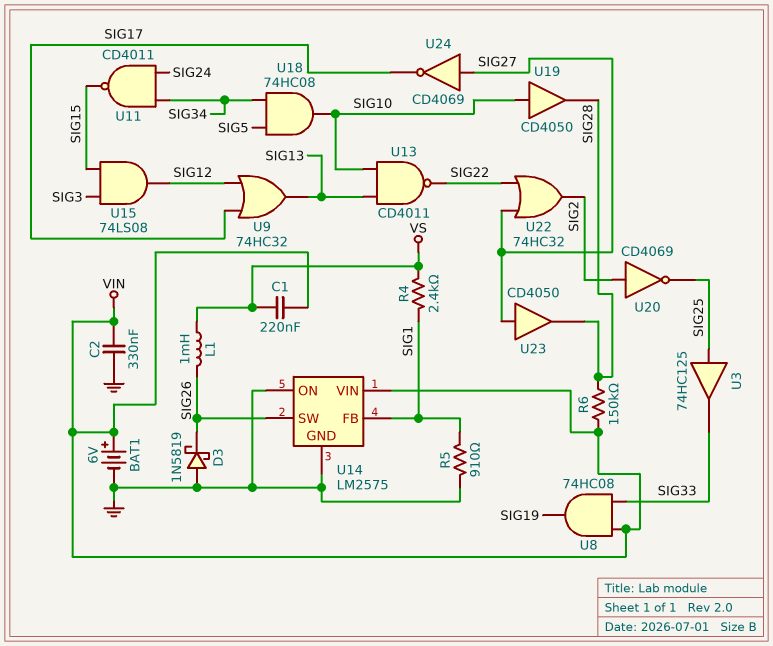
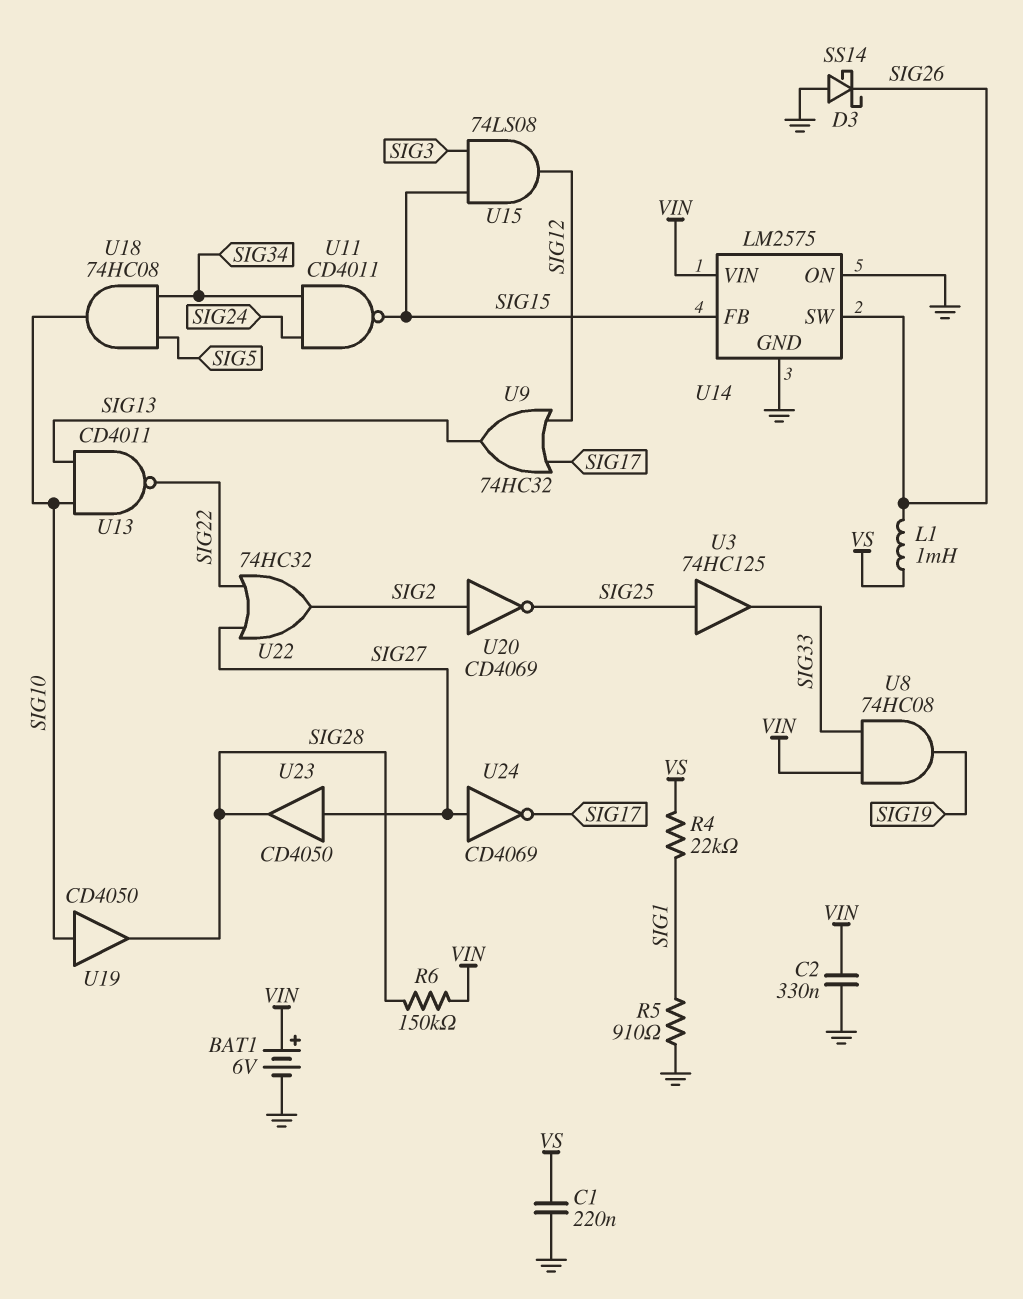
C1: 220nF (VIN, VS) -> 220nF (GND, VS)
D3: schottky 1N5819 (A GND, K SIG26) -> schottky SS14 (A GND, K SIG26)
R4: 2.4k (SIG1, VS) -> 22k (SIG1, VS)
U14 pin FB: SIG1 -> SIG15

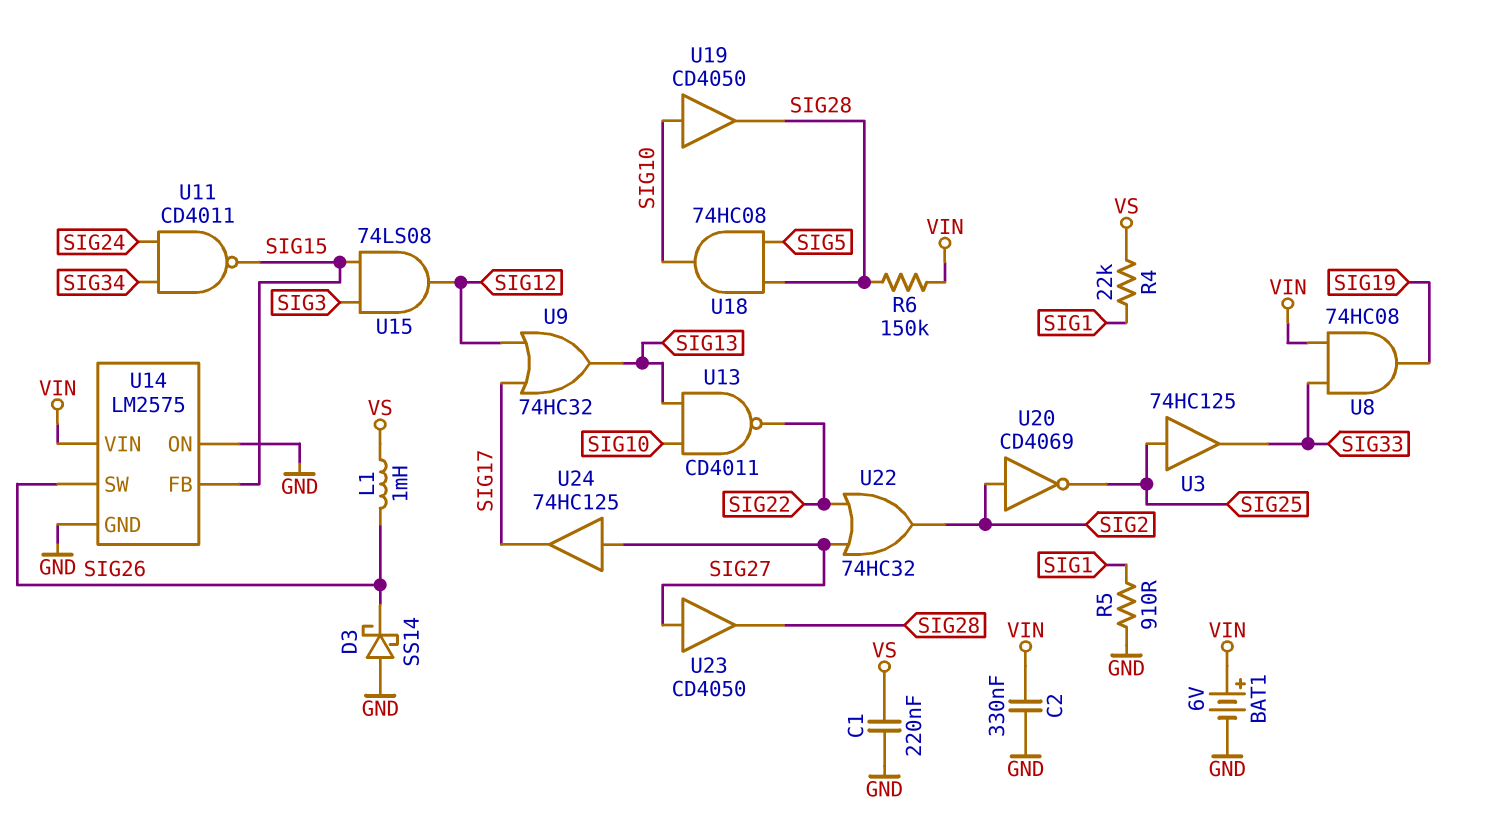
U18: AND 74HC08 (in SIG5, in SIG34, out SIG10) -> AND 74HC08 (in SIG5, in SIG28, out SIG10)
U24: NOT CD4069 (in SIG27, out SIG17) -> buffer 74HC125 (in SIG27, out SIG17)

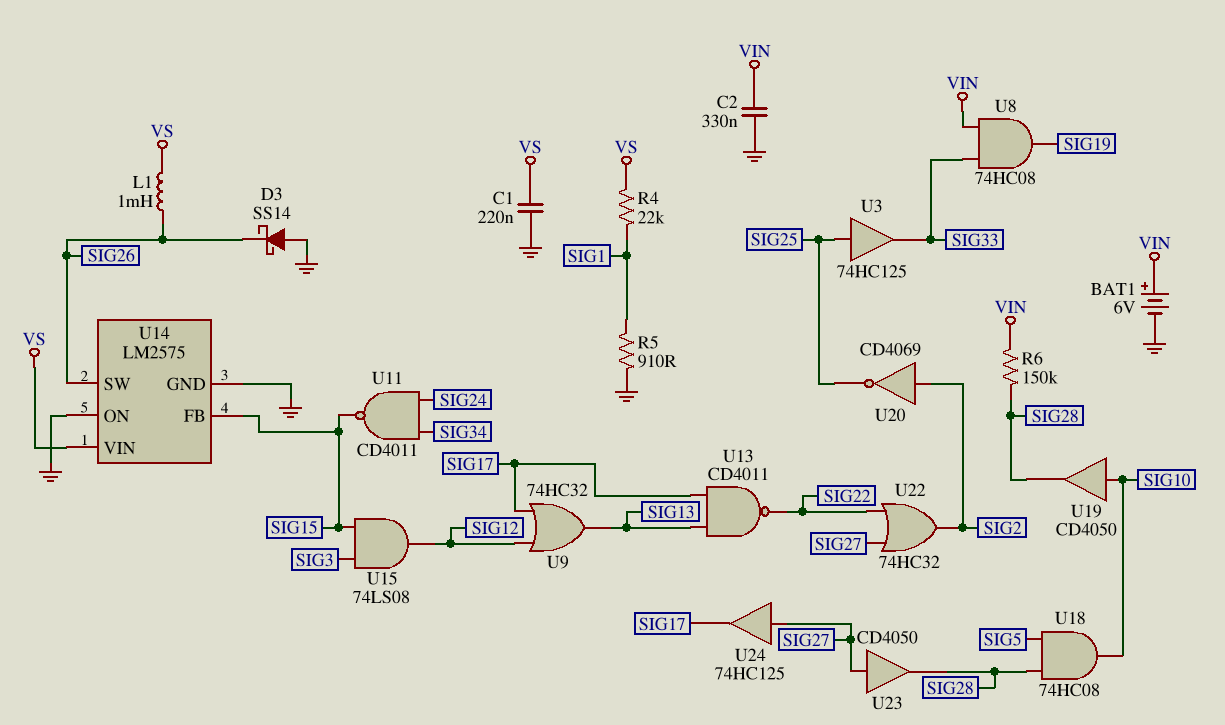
U13: NAND CD4011 (in SIG10, in SIG13, out SIG22) -> NAND CD4011 (in SIG13, in SIG17, out SIG22)
U14 pin VIN: VIN -> VS

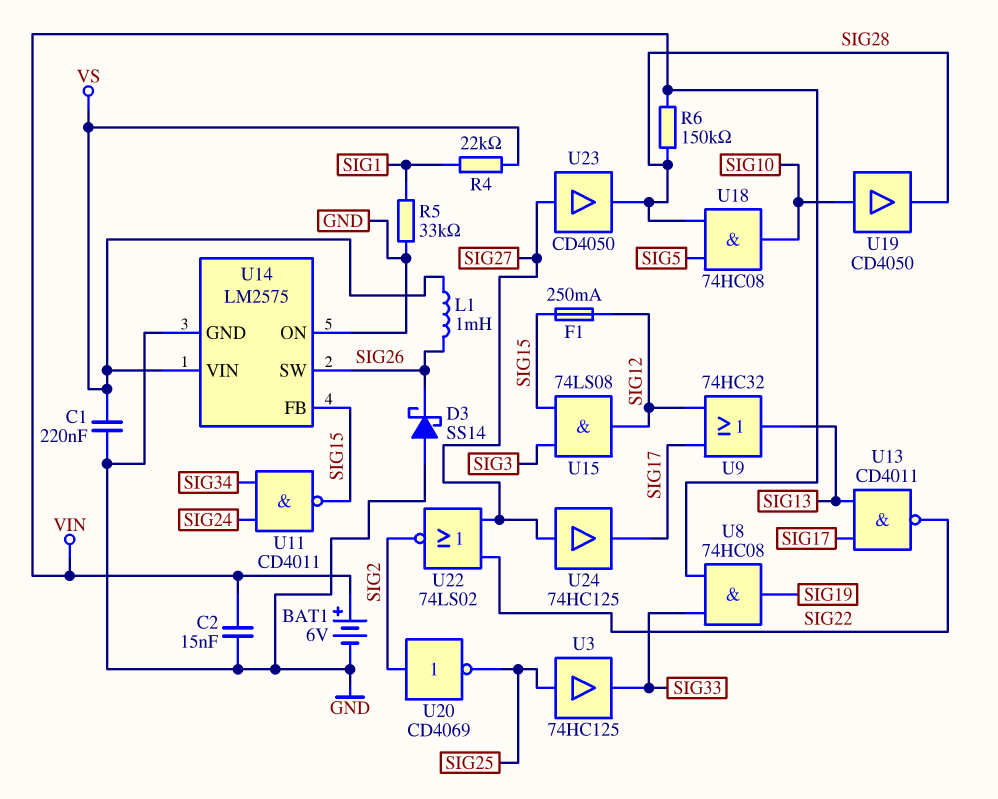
C2: 330nF (GND, VIN) -> 15nF (GND, VIN)
F1: none -> 250mA (SIG12, SIG15)
R5: 910 (GND, SIG1) -> 33k (GND, SIG1)
U22: OR 74HC32 (in SIG22, in SIG27, out SIG2) -> NOR 74LS02 (in SIG22, in SIG27, out SIG2)

